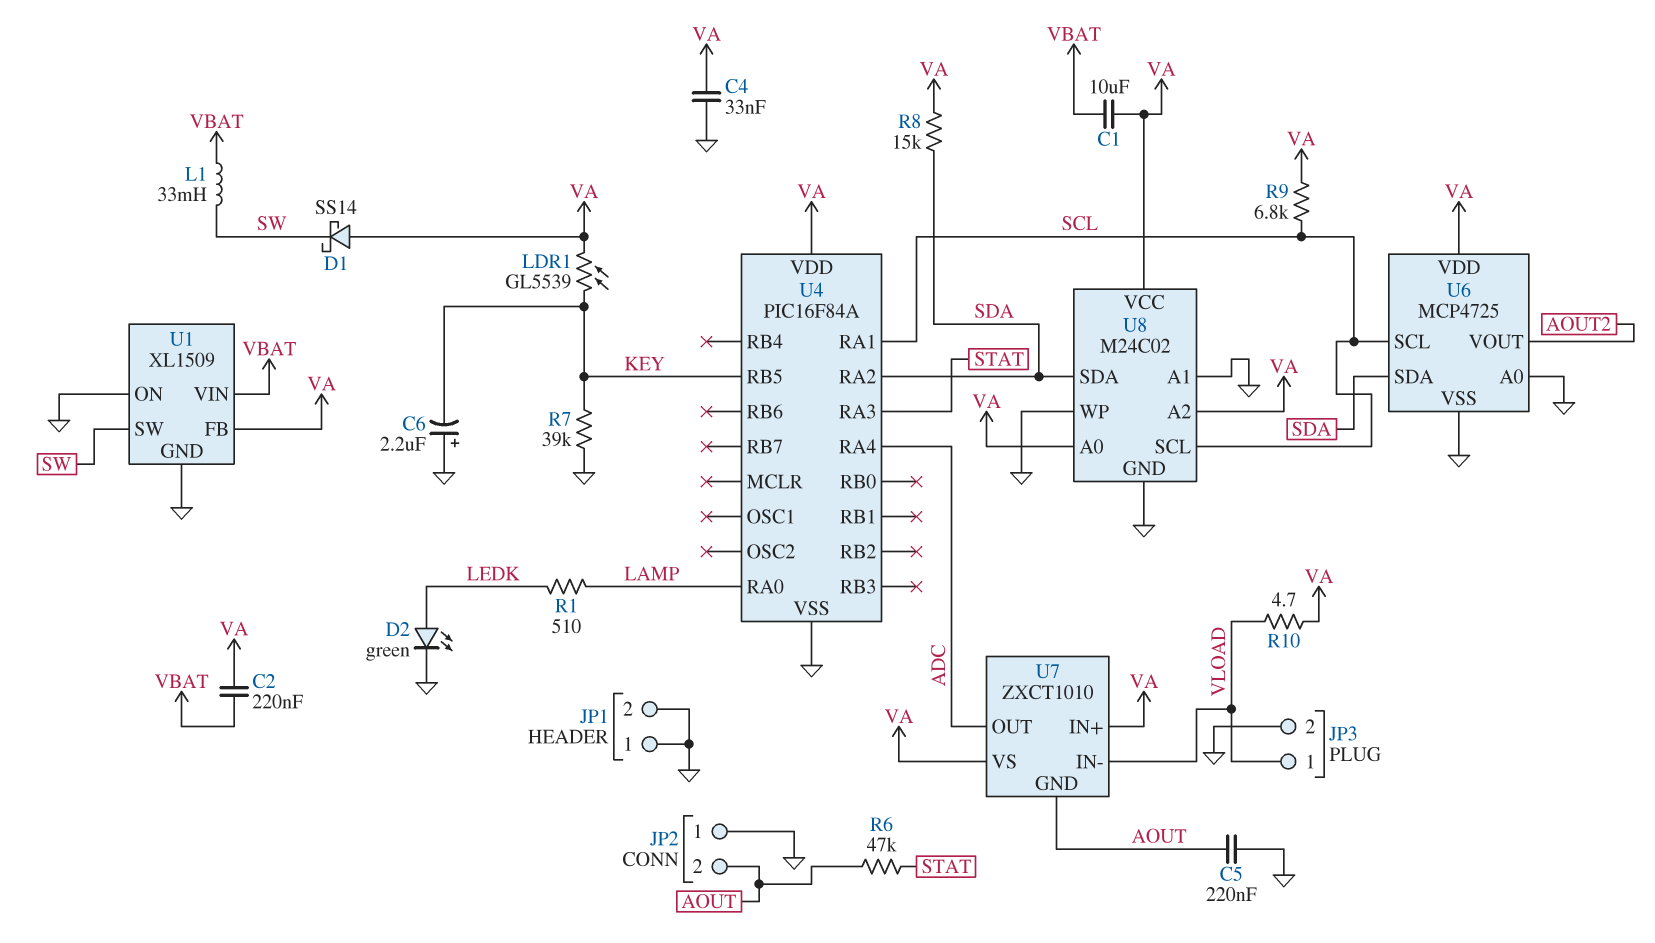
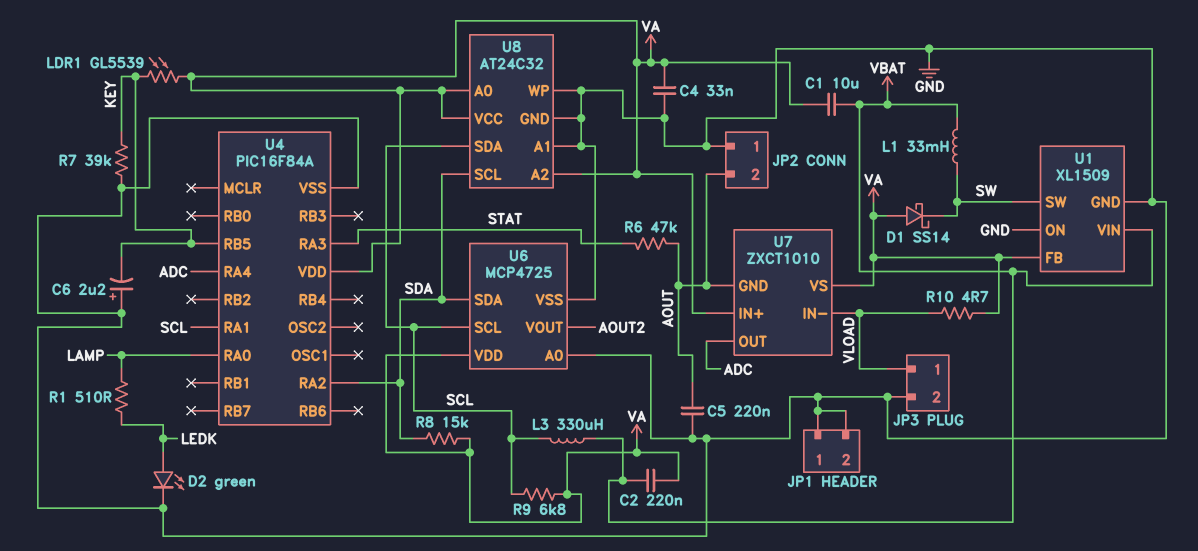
L3: none -> 330uH (SCL, VBAT)
U8: M24C02 -> AT24C32
U8 pin SCL: SCL -> SDA
U8 pin SDA: SDA -> SCL

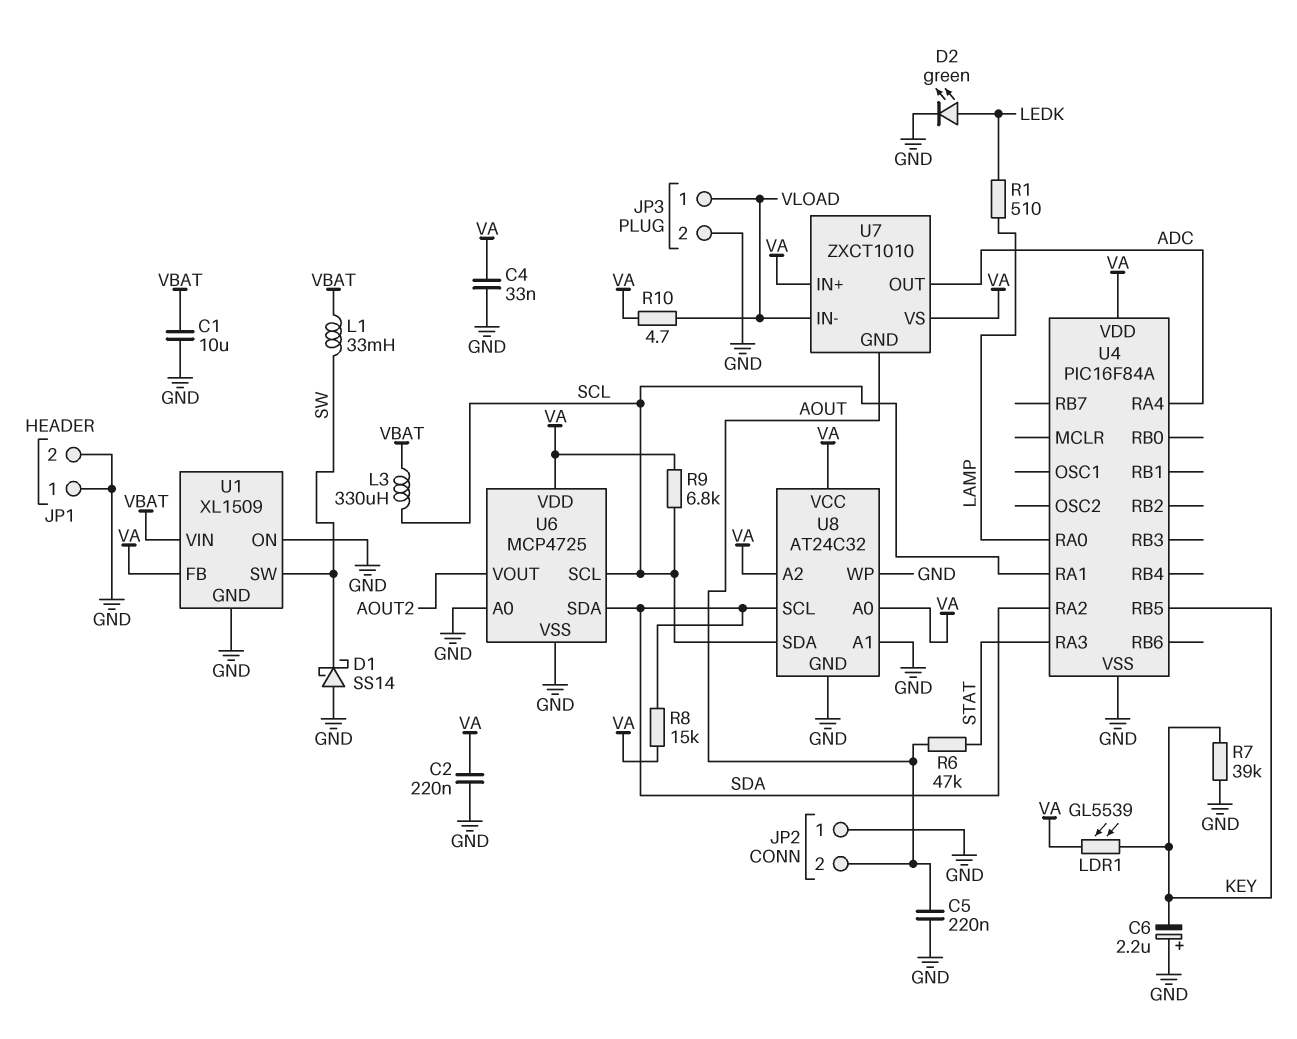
C1: 10uF (VA, VBAT) -> 10uF (GND, VBAT)
C2: 220nF (VA, VBAT) -> 220nF (GND, VA)
D1: schottky SS14 (A VA, K SW) -> schottky SS14 (A GND, K SW)

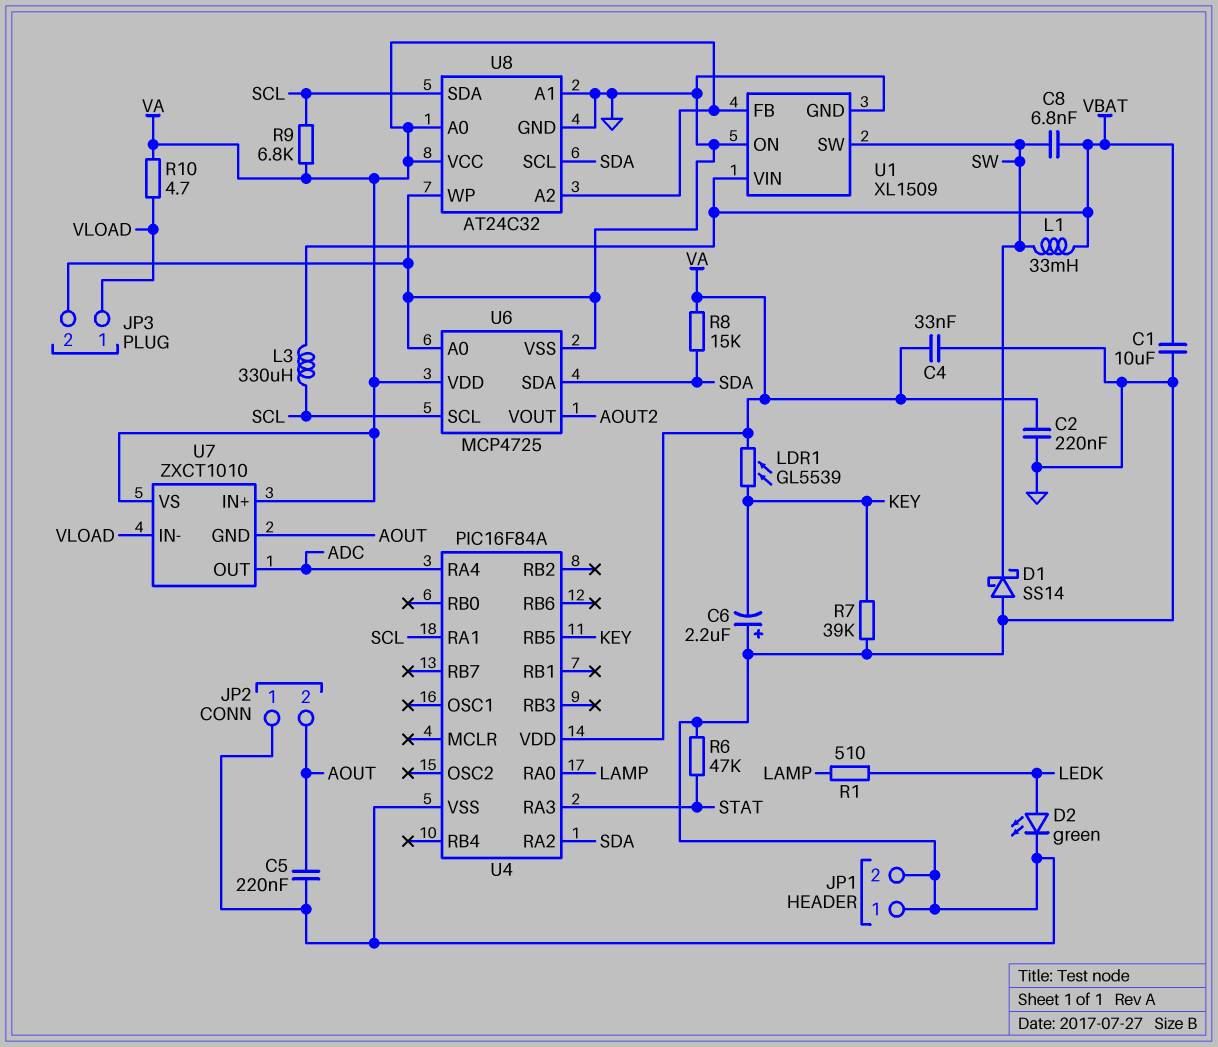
C8: none -> 6.8nF (SW, VBAT)
R6: 47k (AOUT, STAT) -> 47k (GND, STAT)

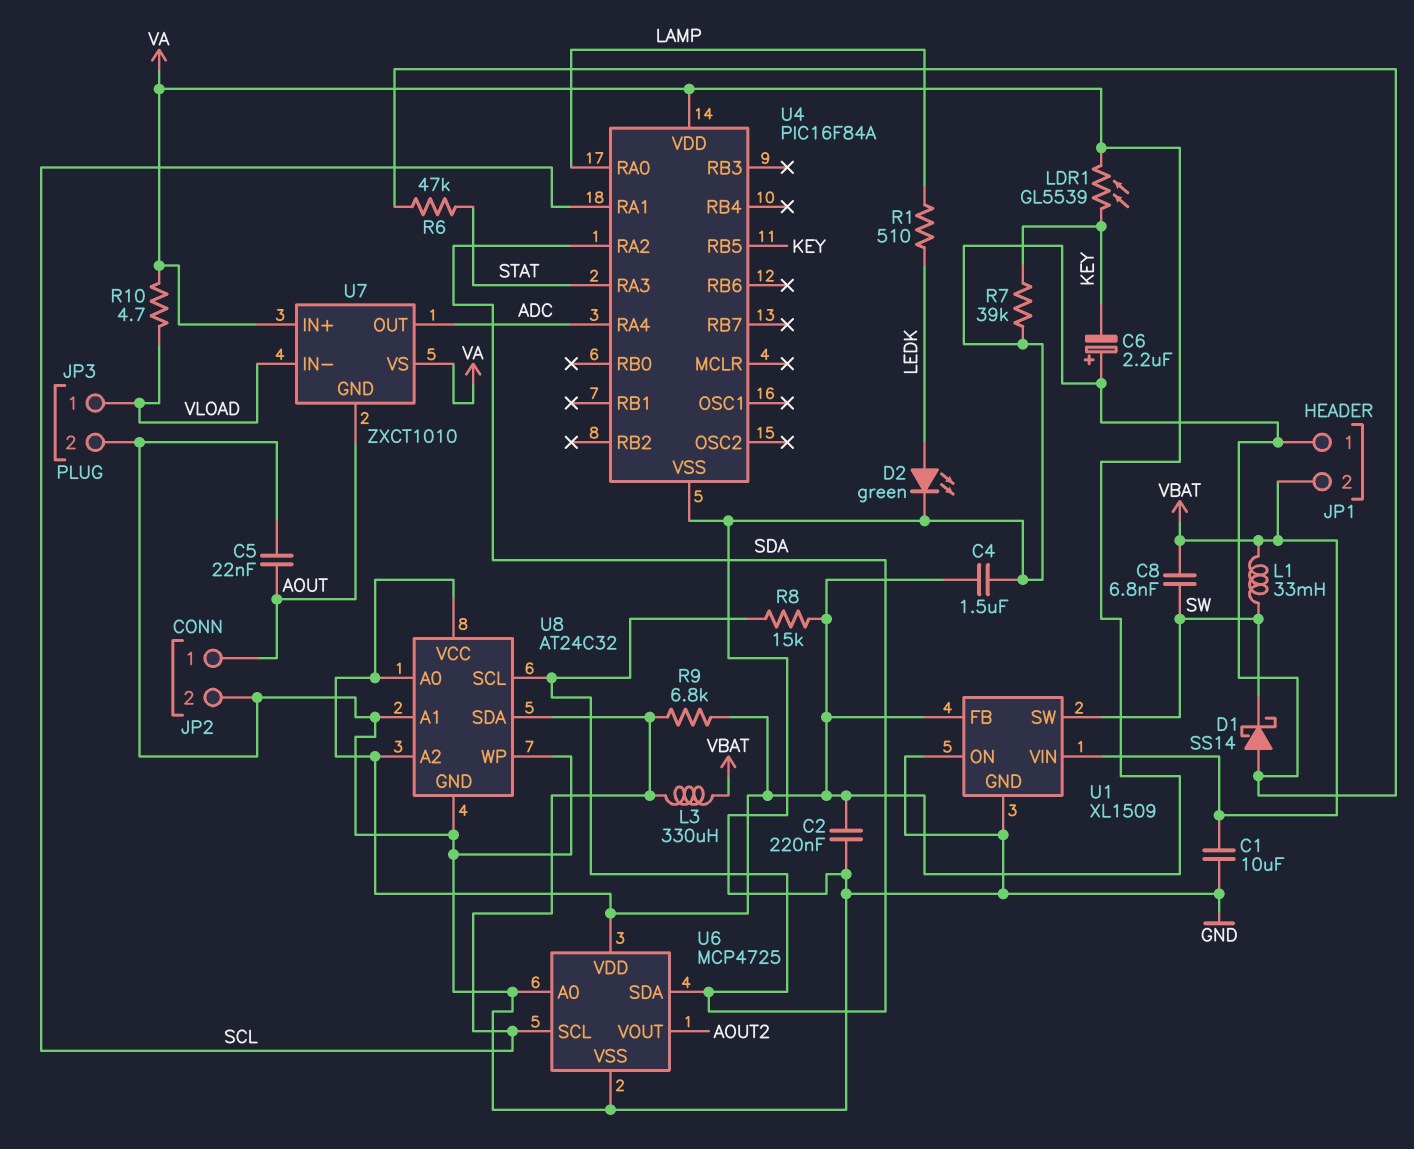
C4: 33nF (GND, VA) -> 1.5uF (GND, VA)
C5: 220nF (AOUT, GND) -> 22nF (AOUT, GND)
JP1 pin 2: GND -> VBAT
JP2 pin 1: GND -> AOUT
JP2 pin 2: AOUT -> GND

